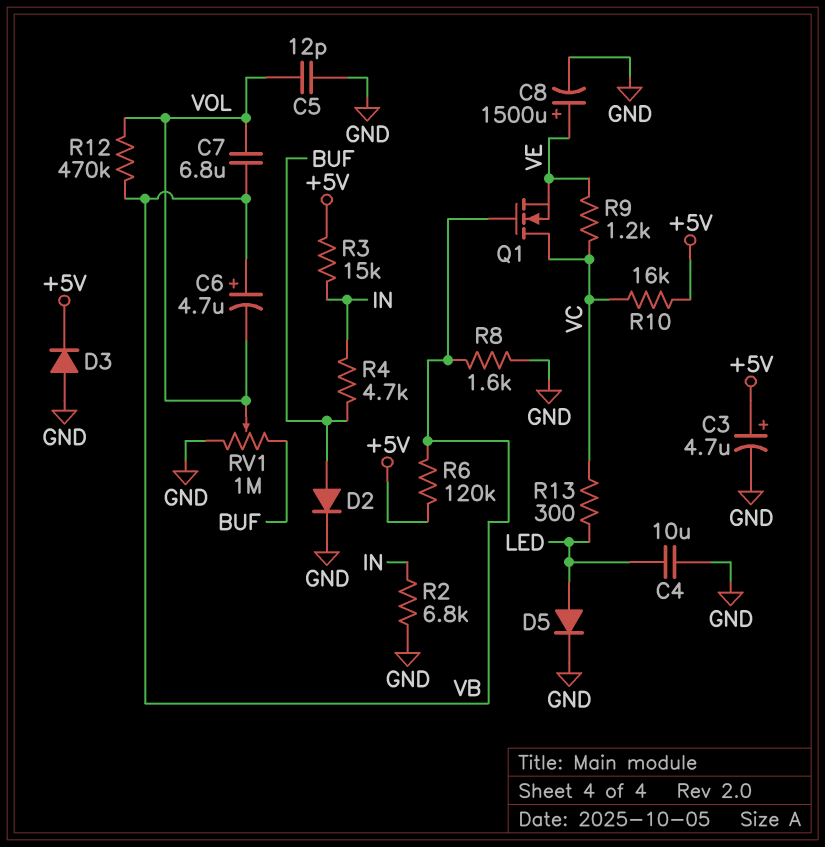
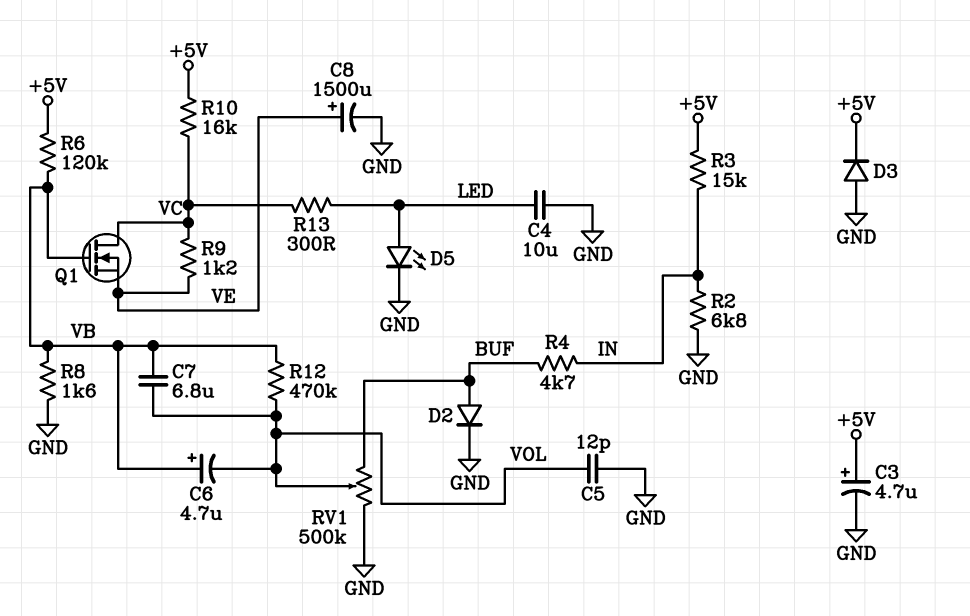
D5: diode (A LED, K GND) -> LED (A LED, K GND)
RV1: 1M (BUF, GND, wiper VOL) -> 500k (BUF, GND, wiper VOL)

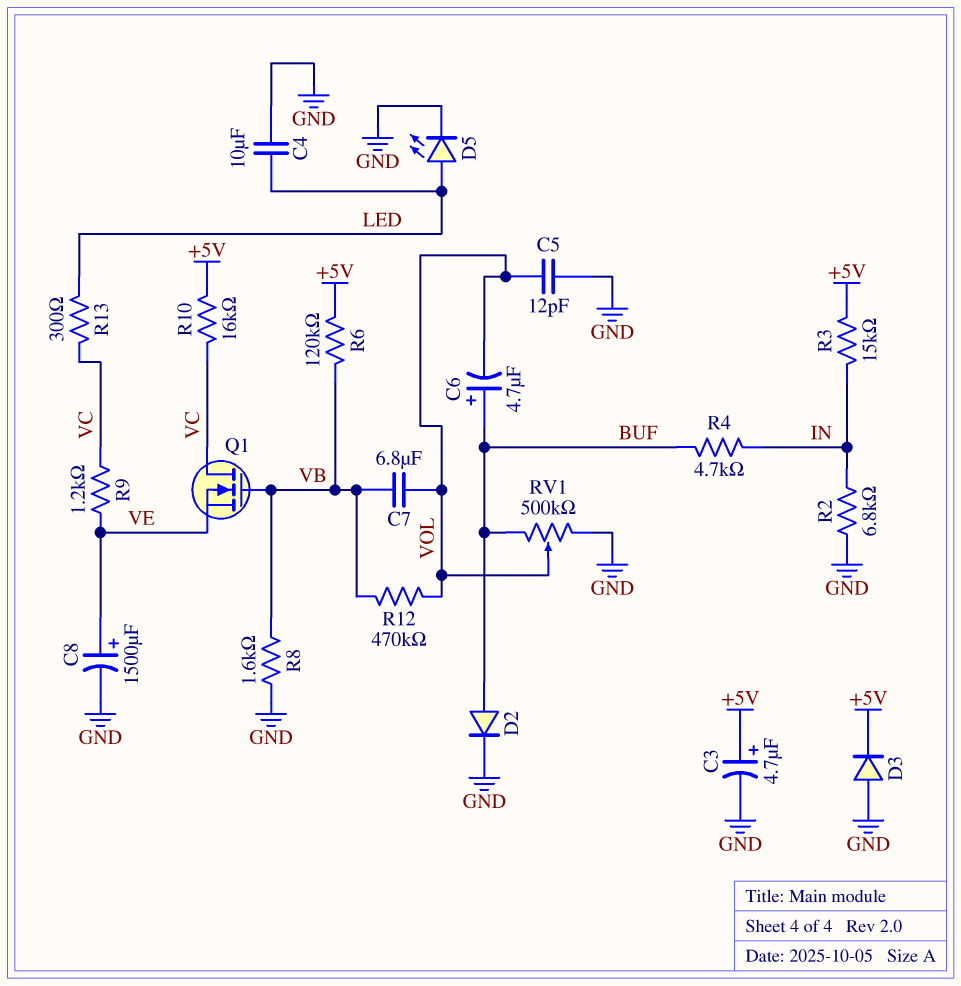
C6: 4.7uF (plus VB, minus VOL) -> 4.7uF (plus BUF, minus VOL)

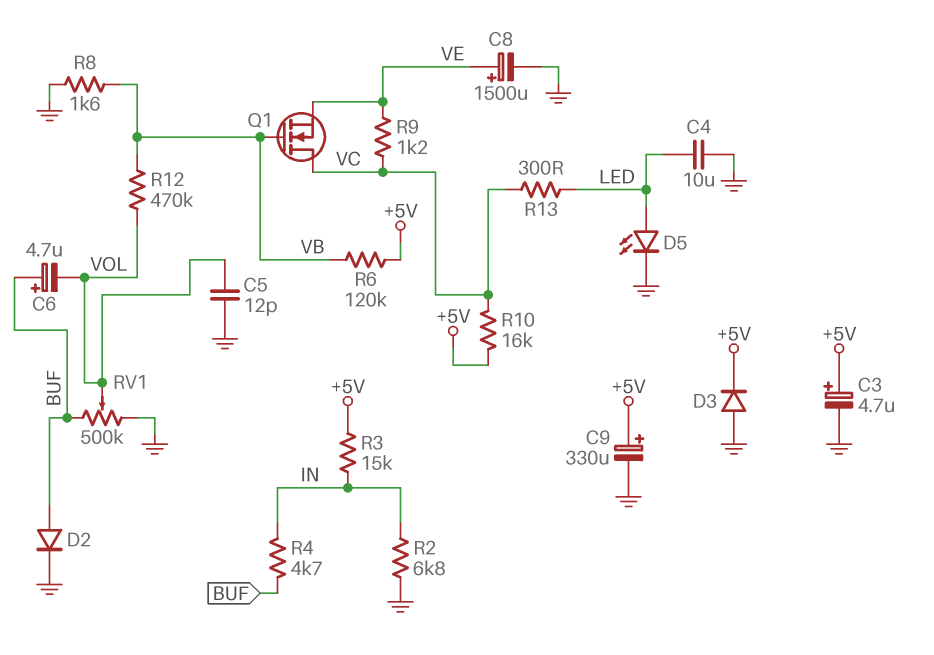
C7: 6.8uF (VB, VOL) -> none
C9: none -> 330uF (plus +5V, minus GND)

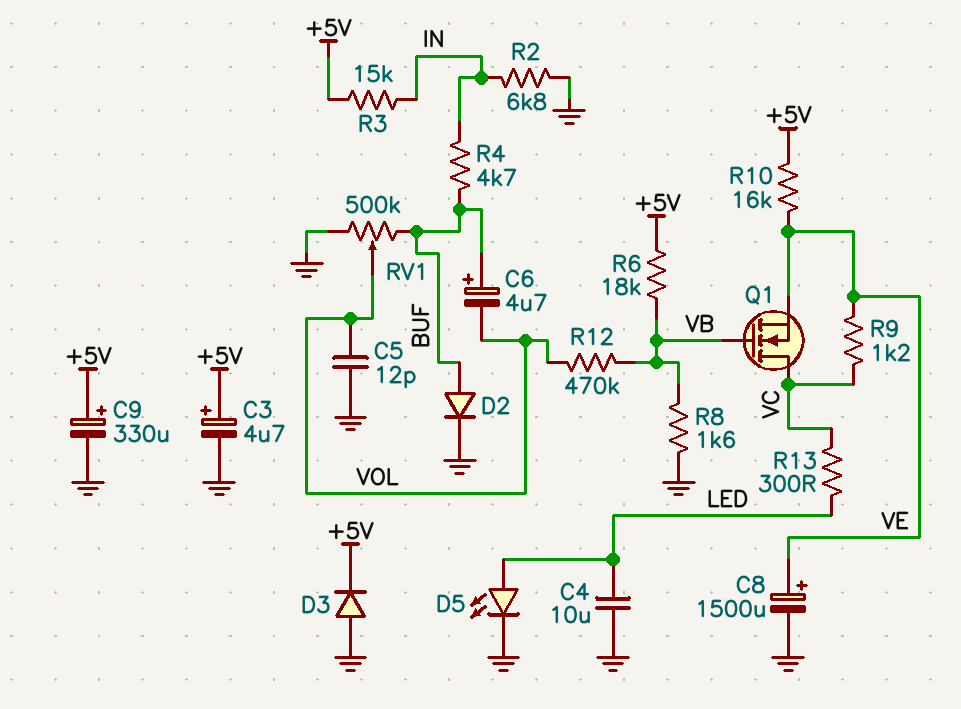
R6: 120k (+5V, VB) -> 18k (+5V, VB)
R10: 16k (+5V, VC) -> 16k (+5V, VE)

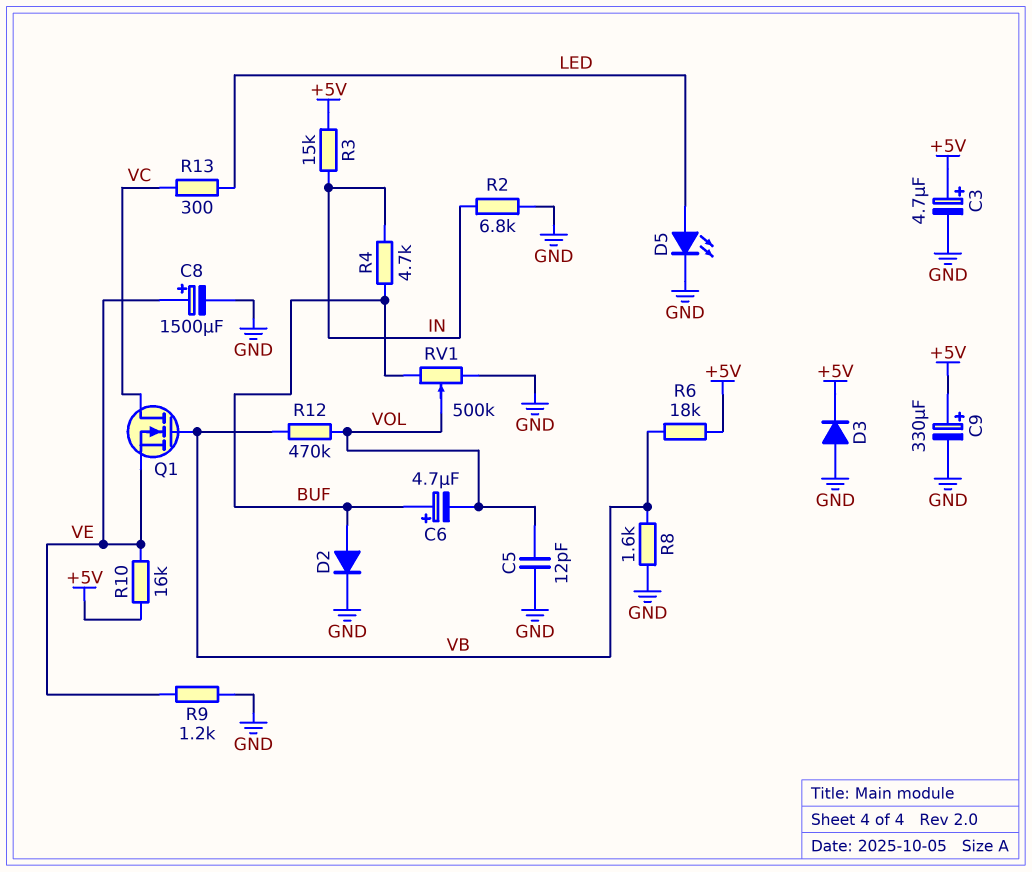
C4: 10uF (GND, LED) -> none
R9: 1.2k (VC, VE) -> 1.2k (GND, VE)

